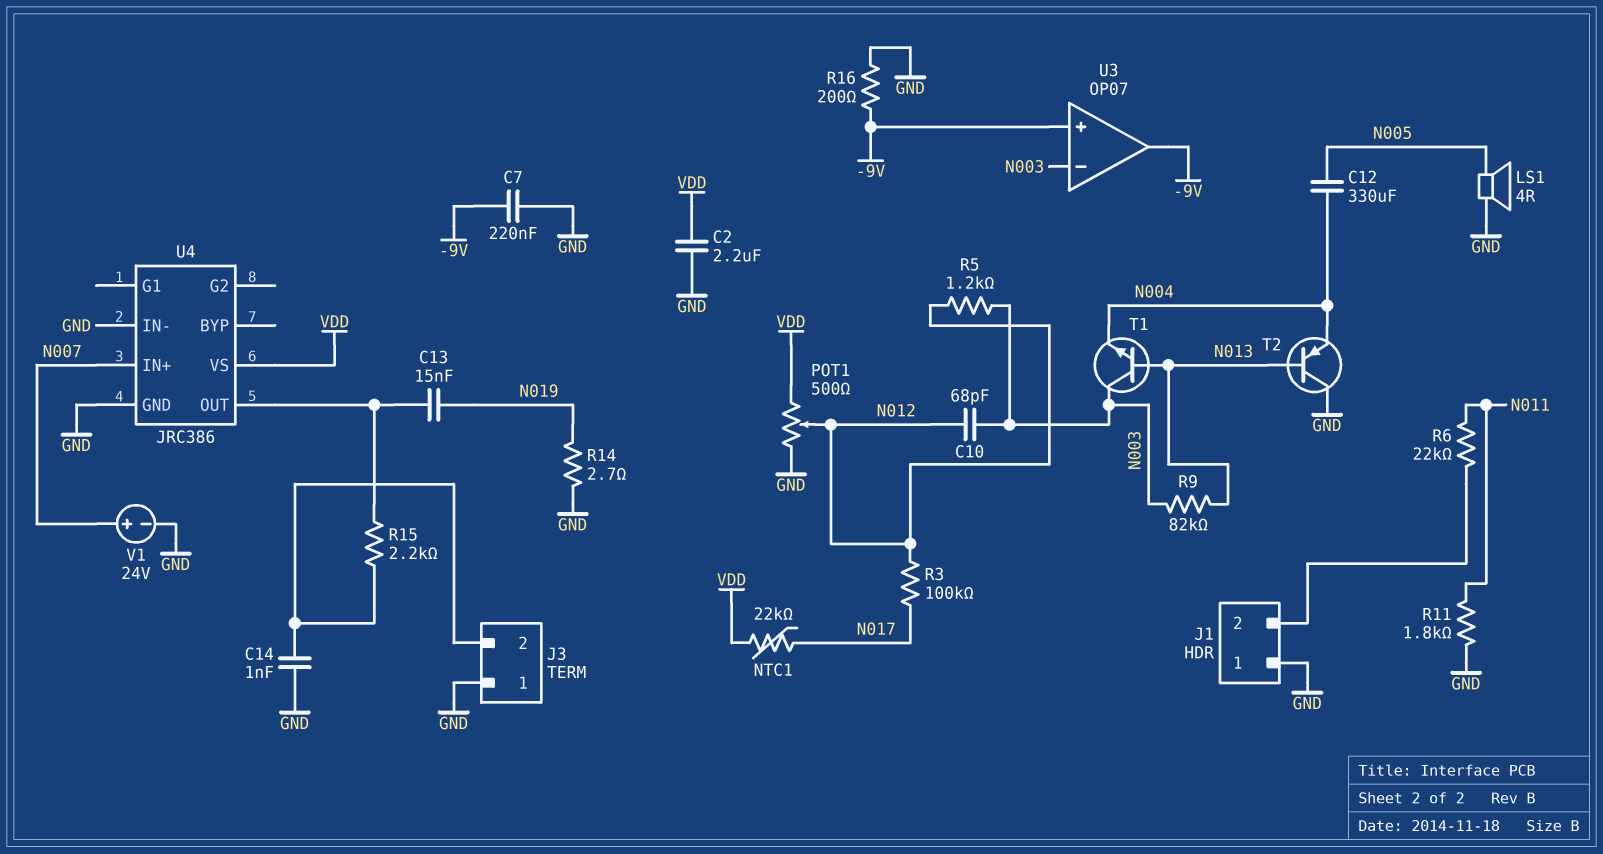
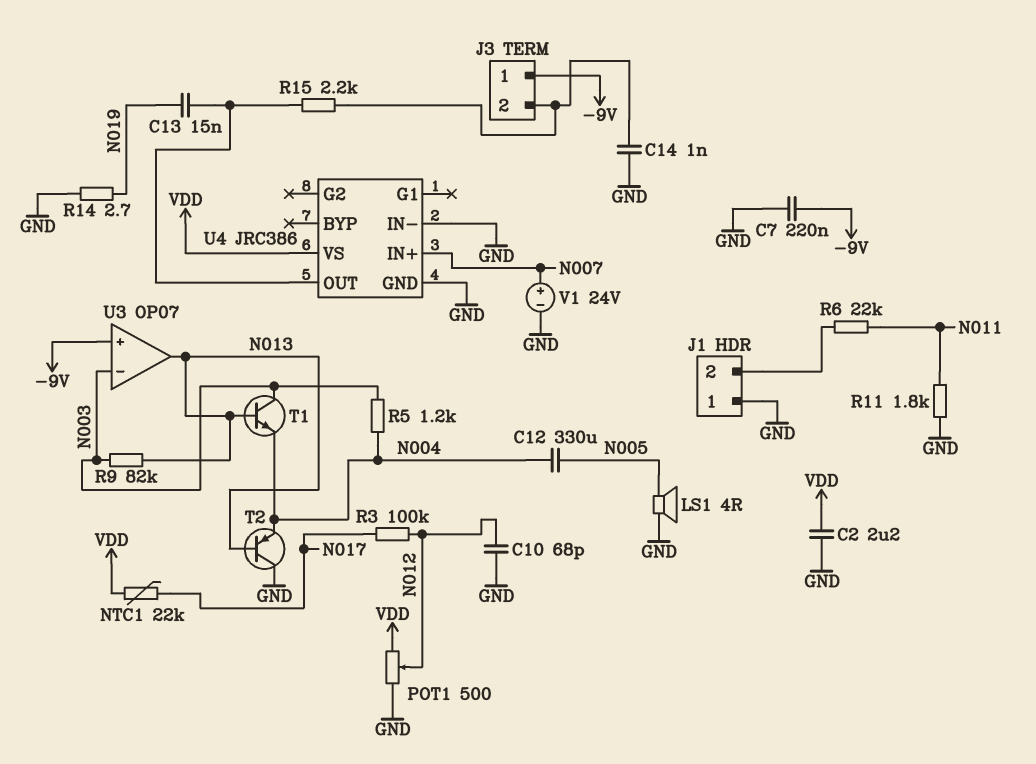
C10: 68pF (N003, N012) -> 68pF (GND, N012)
J3 pin 1: GND -> -9V
R5: 1.2k (N003, N012) -> 1.2k (N003, N004)
R16: 200 (-9V, GND) -> none
U3 pin out: -9V -> N013

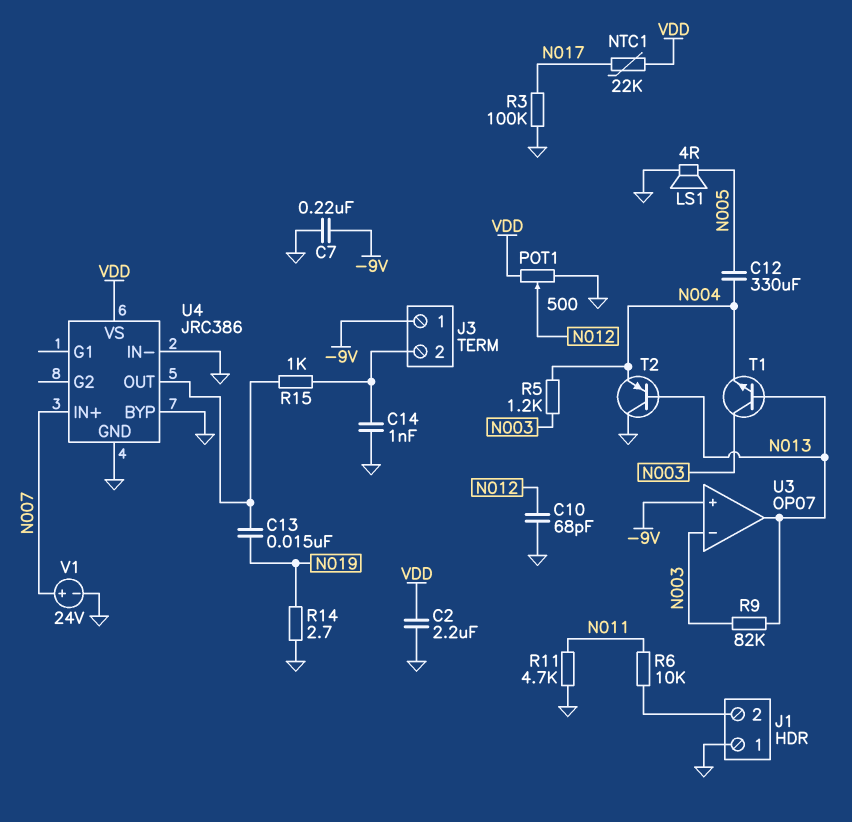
R3: 100k (N012, N017) -> 100k (GND, N017)
R6: 22k (J1/2, N011) -> 10k (J1/2, N011)
R11: 1.8k (GND, N011) -> 4.7k (GND, N011)
R15: 2.2k (J3/2, U4/OUT) -> 1k (J3/2, U4/OUT)
U4 pin BYP: none -> GND

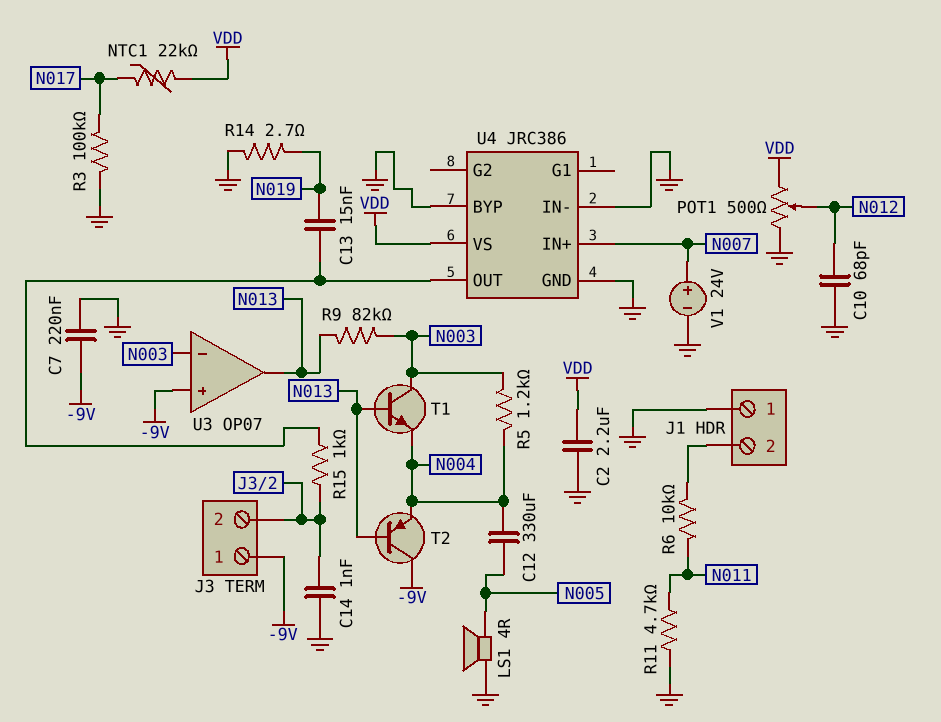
T2: PNP (B N013, C GND, E N004) -> PNP (B N013, C -9V, E N004)

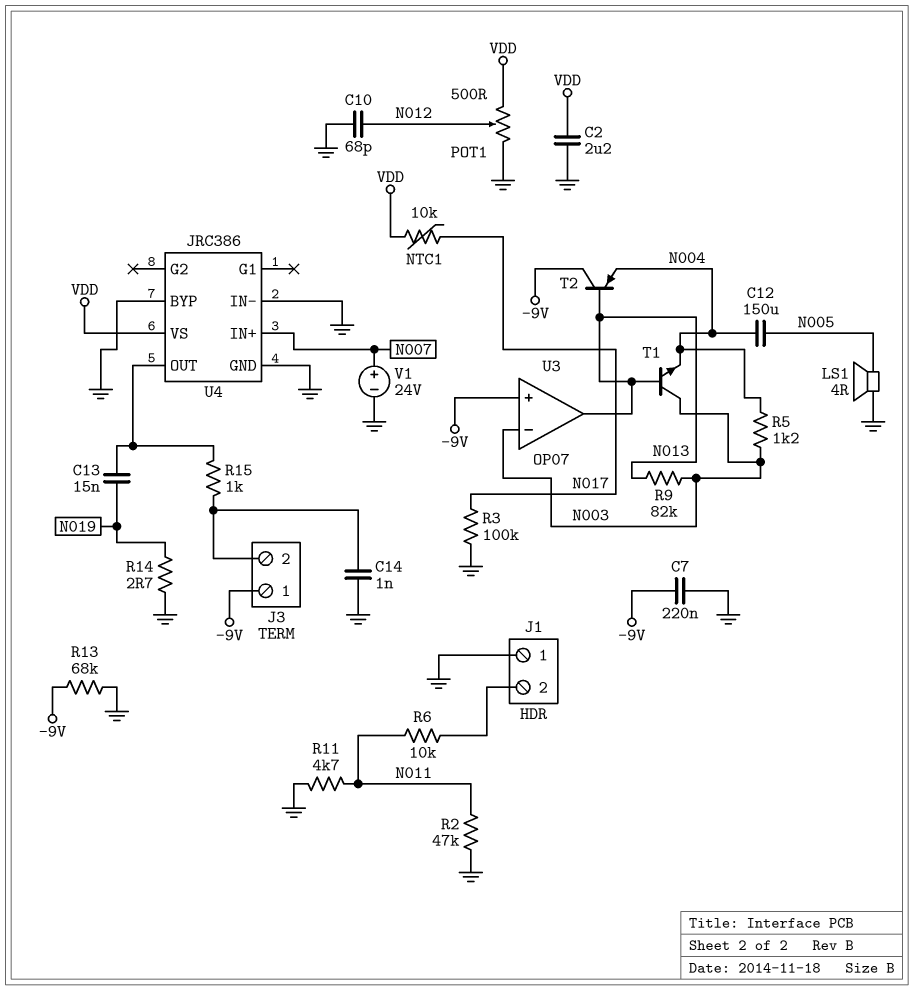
C12: 330uF (N004, N005) -> 150uF (N004, N005)
NTC1: 22k (N017, VDD) -> 10k (N017, VDD)
R2: none -> 47k (GND, N011)
R13: none -> 68k (-9V, GND)

